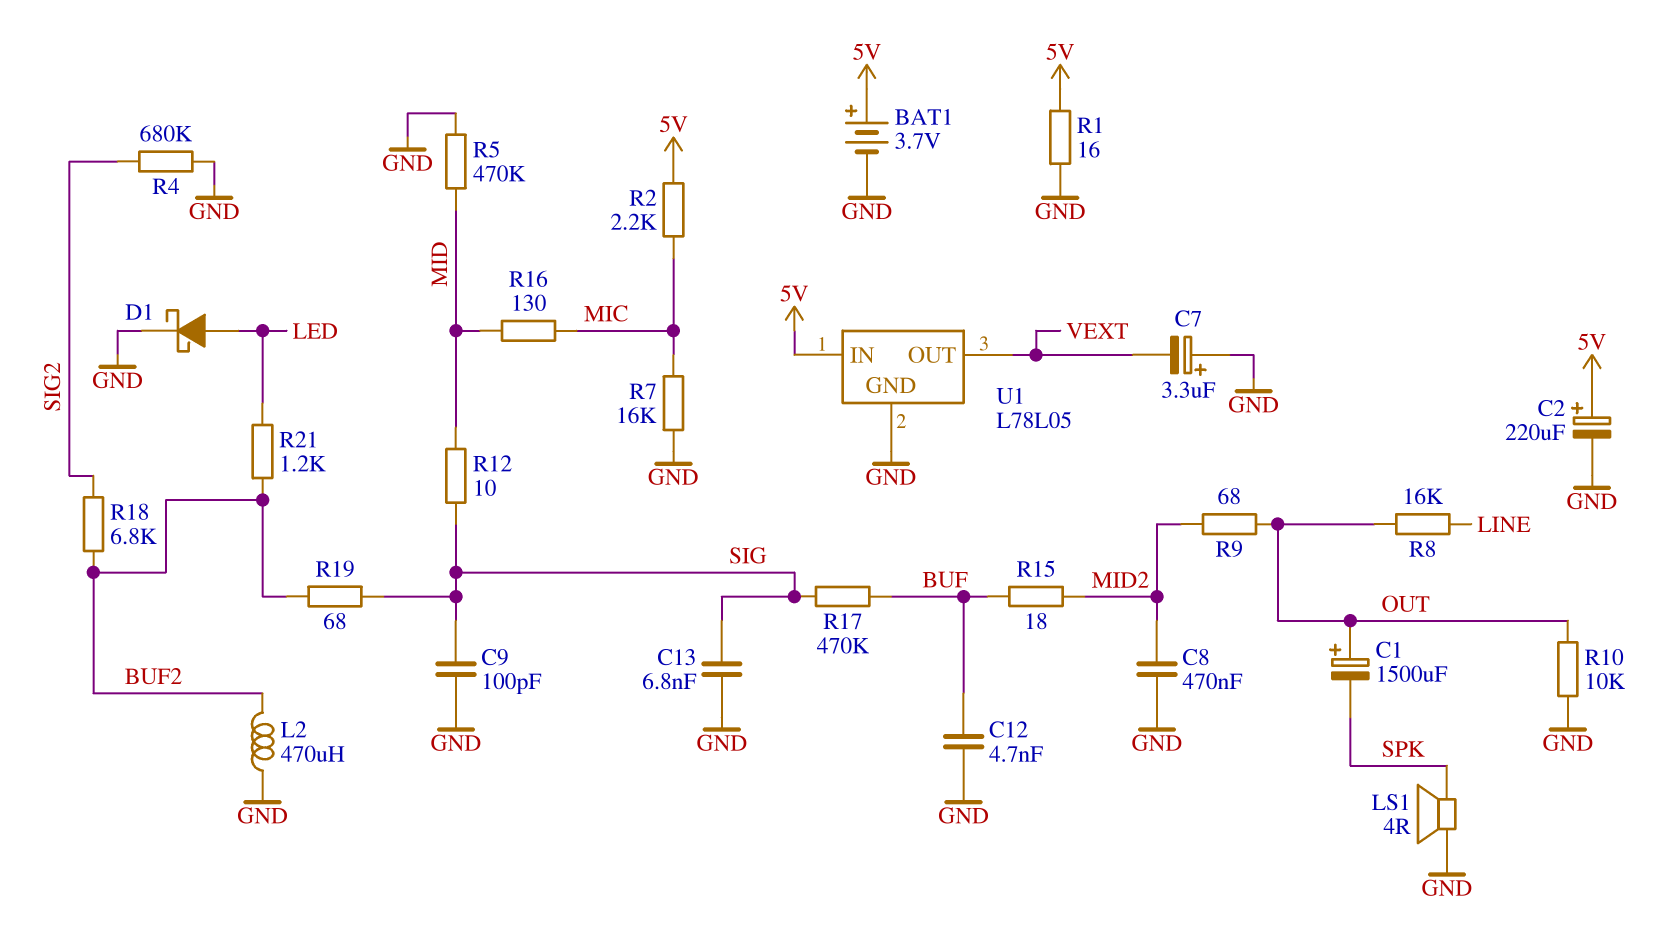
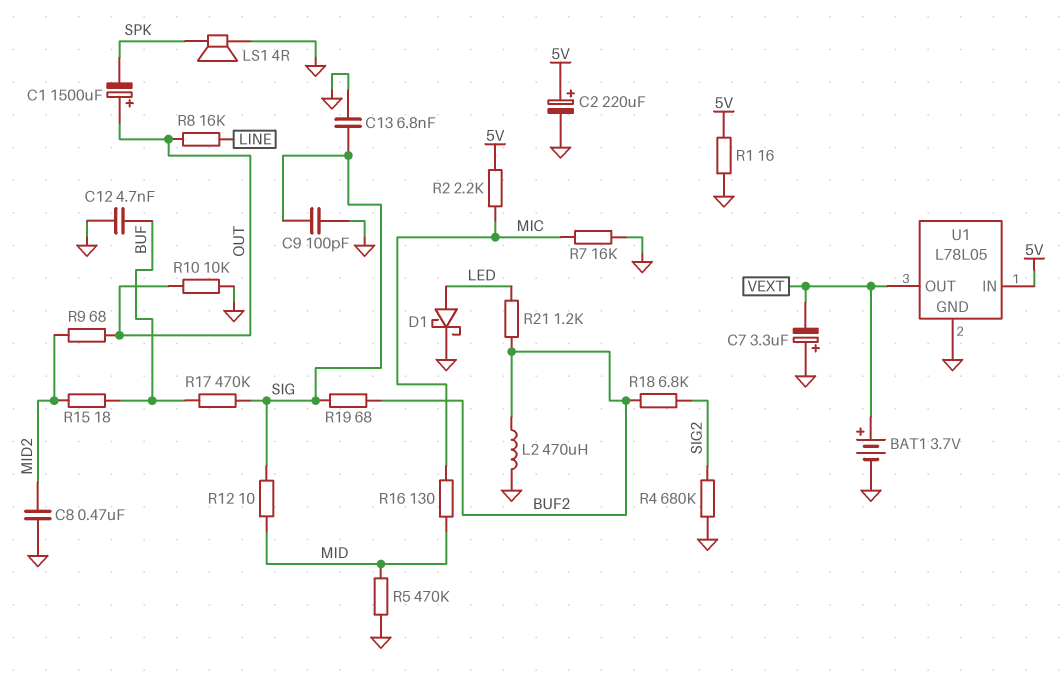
BAT1: 3.7V (plus 5V, minus GND) -> 3.7V (plus VEXT, minus GND)

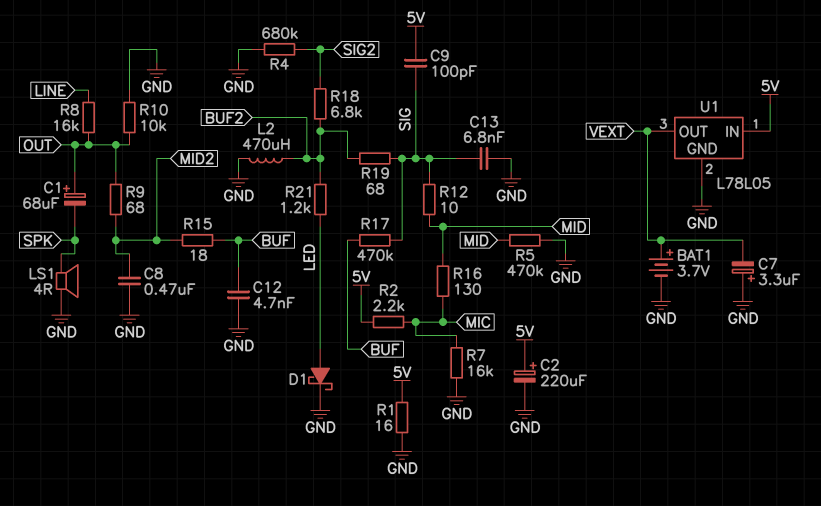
C1: 1500uF (plus OUT, minus SPK) -> 68uF (plus OUT, minus SPK)
C9: 100pF (GND, SIG) -> 100pF (5V, SIG)

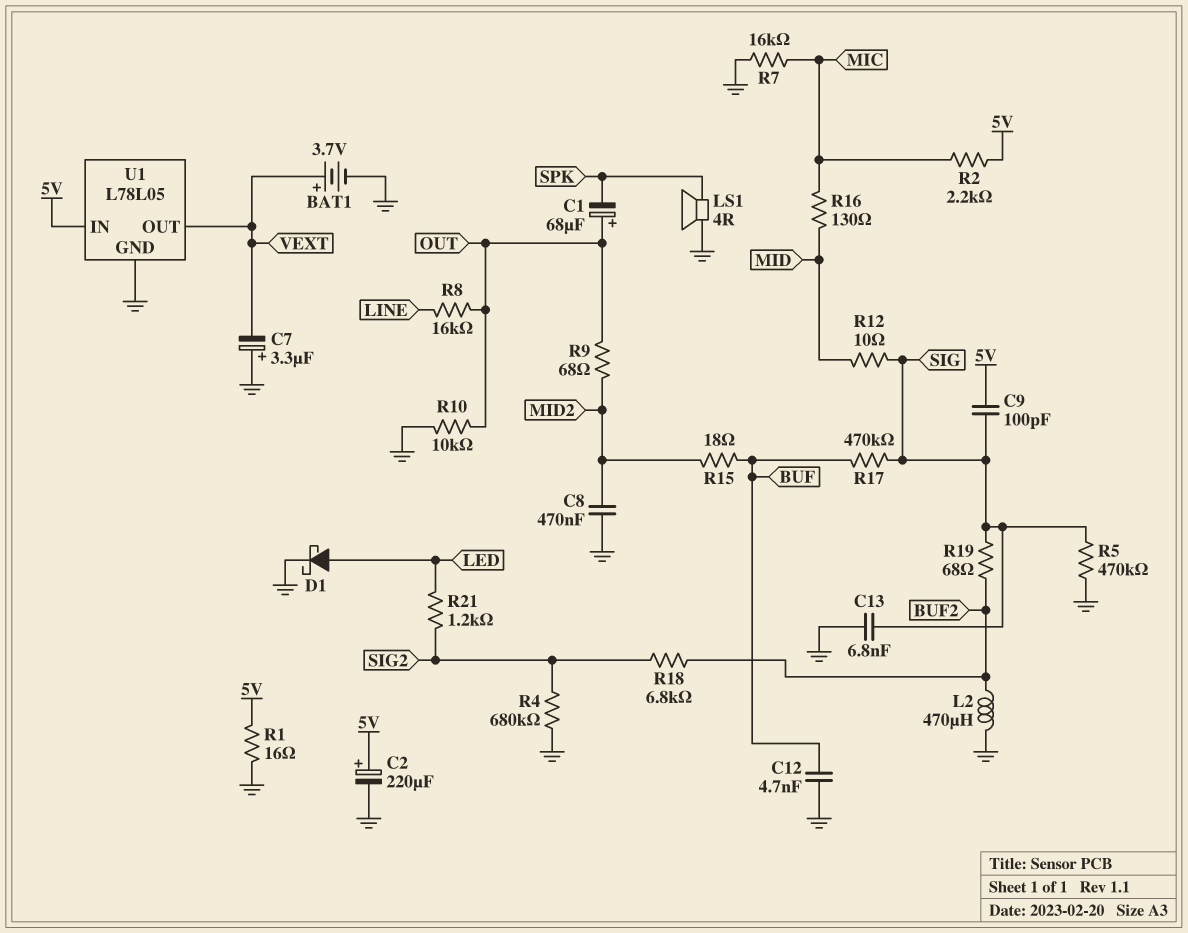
R5: 470k (GND, MID) -> 470k (GND, SIG)
R21: 1.2k (BUF2, LED) -> 1.2k (LED, SIG2)

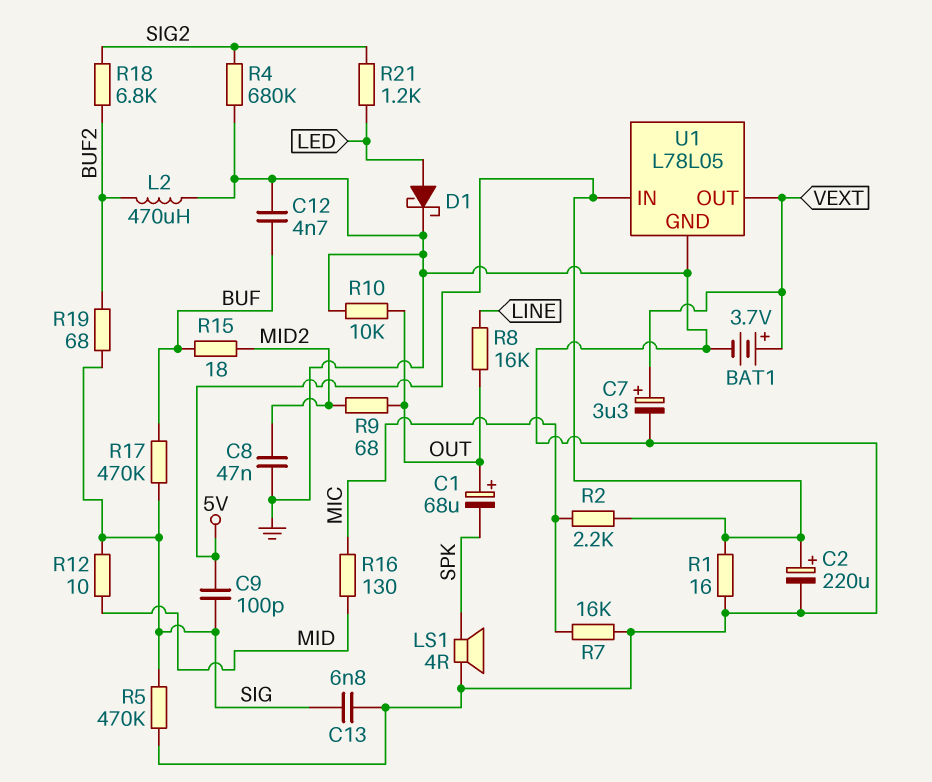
C7: 3.3uF (plus GND, minus VEXT) -> 3.3uF (plus VEXT, minus GND)
C8: 470nF (GND, MID2) -> 47nF (GND, MID2)

